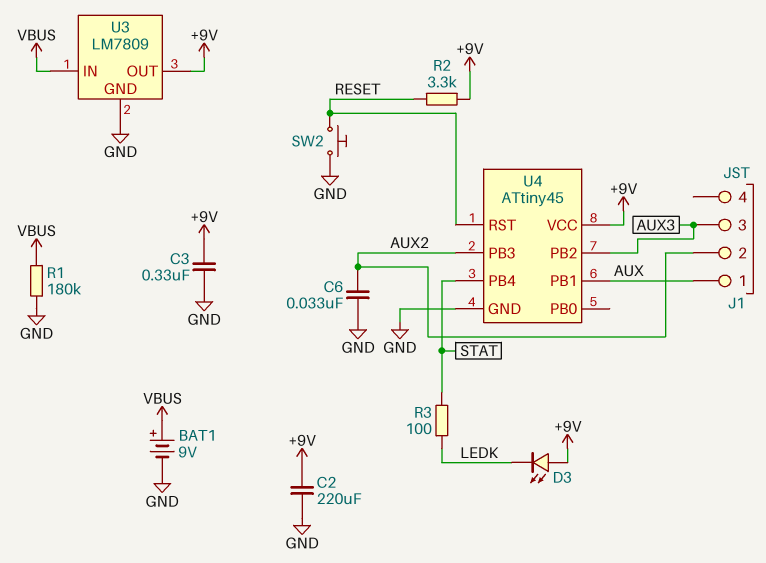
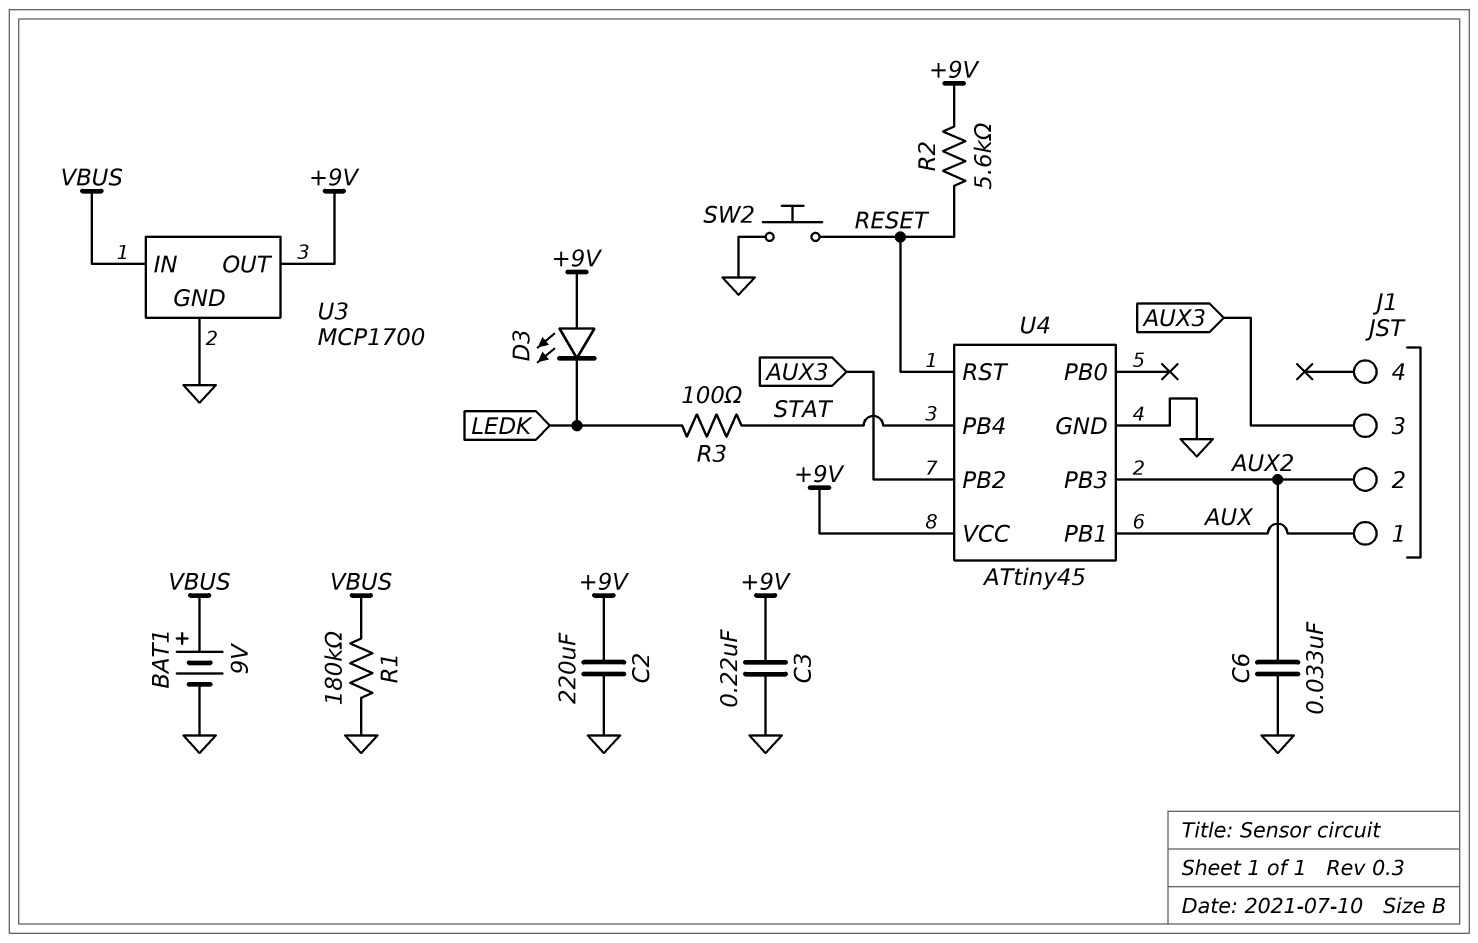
C3: 330nF (+9V, GND) -> 220nF (+9V, GND)
R2: 3.3k (+9V, RESET) -> 5.6k (+9V, RESET)
U3: LM7809 -> MCP1700

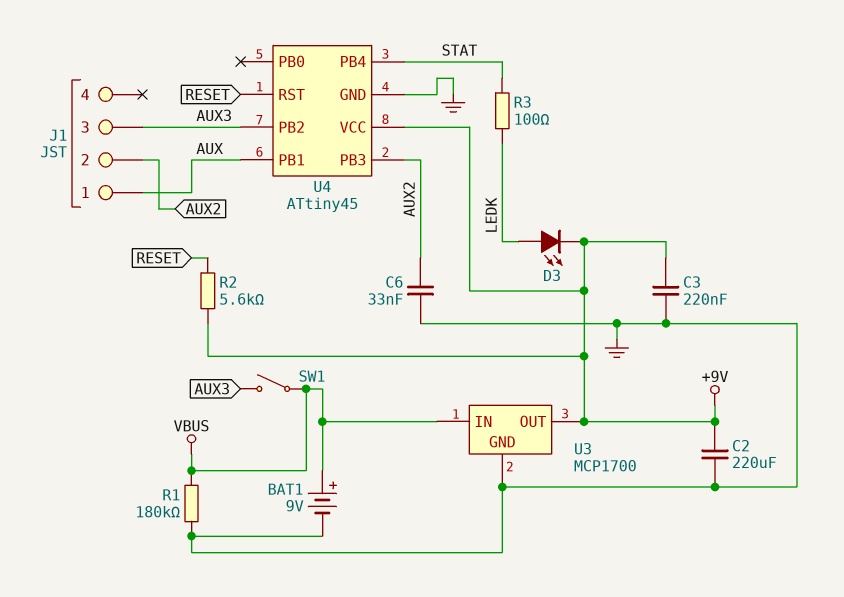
D3: LED (A +9V, K LEDK) -> LED (A LEDK, K +9V)
SW1: none -> switch (AUX3, VBUS)
SW2: button (GND, RESET) -> none

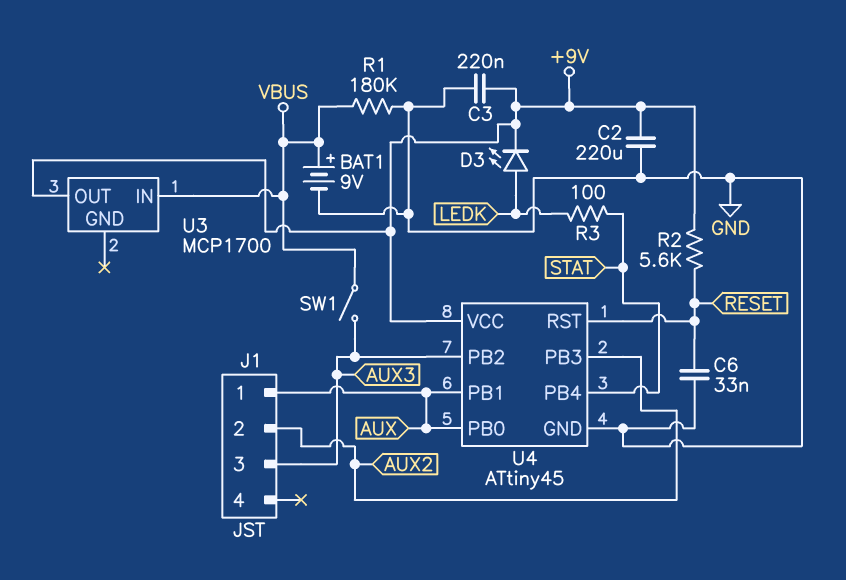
C6: 33nF (AUX2, GND) -> 33nF (GND, RESET)
U3 pin GND: GND -> none
U4 pin PB0: none -> AUX

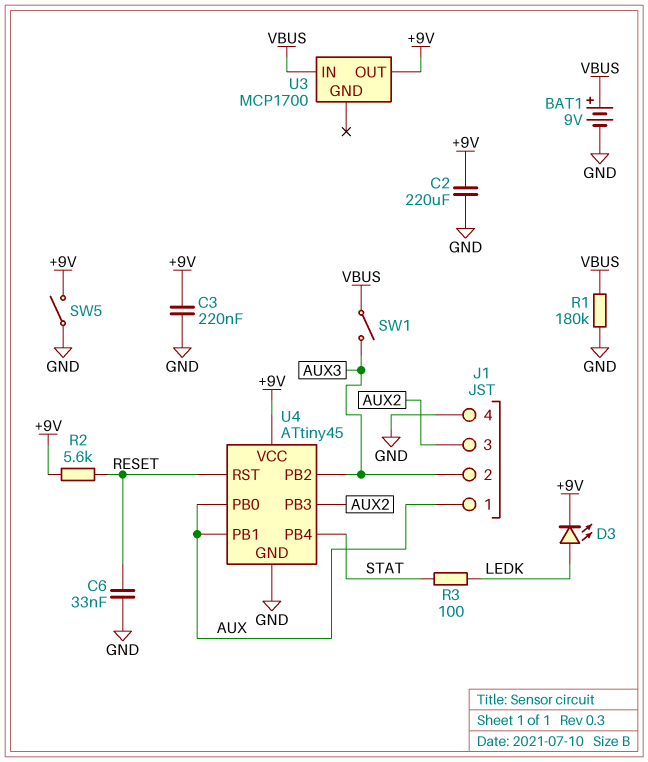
J1 pin 2: AUX2 -> AUX3
J1 pin 3: AUX3 -> AUX2
J1 pin 4: none -> GND
SW5: none -> switch (+9V, GND)

